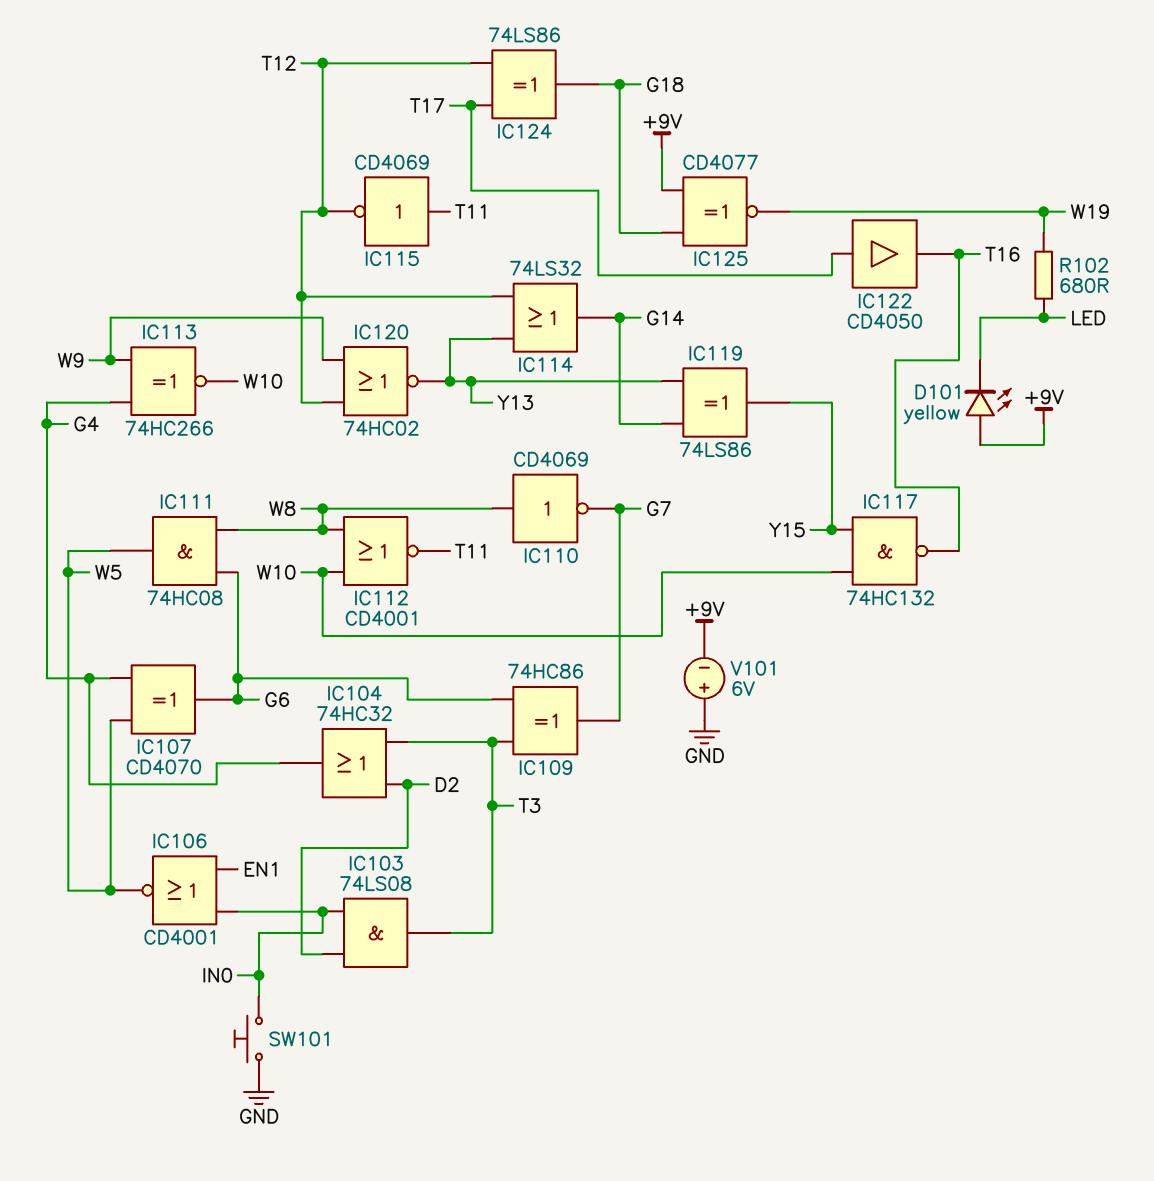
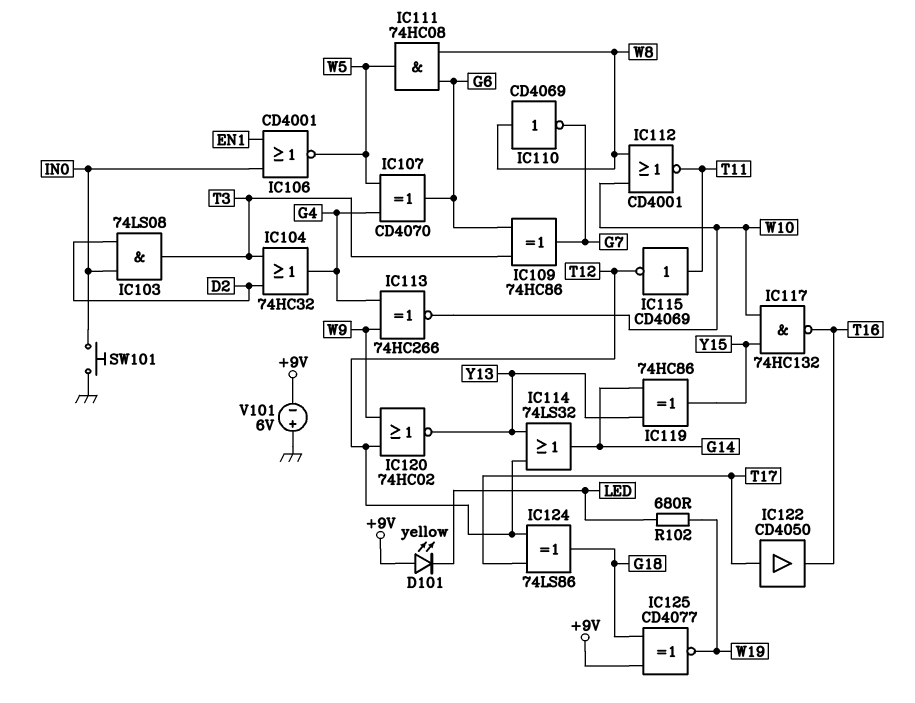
IC119: XOR 74LS86 (in G14, in Y13, out Y15) -> XOR 74HC86 (in G14, in Y13, out Y15)

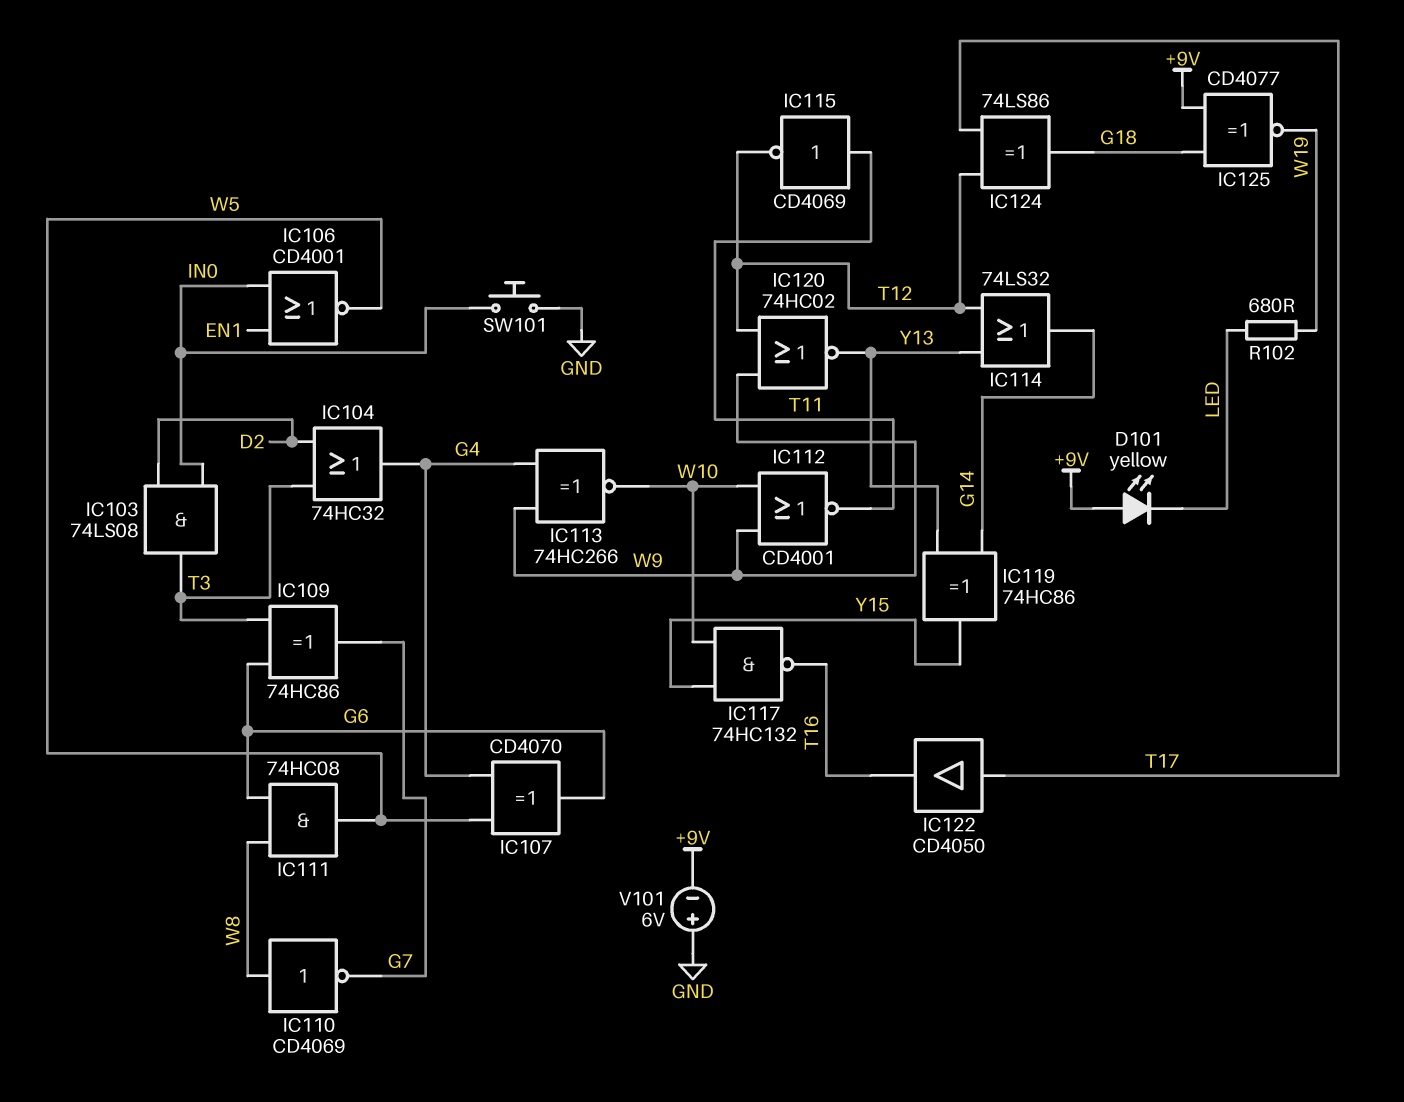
IC112: NOR CD4001 (in W8, in W10, out T11) -> NOR CD4001 (in W9, in W10, out T11)

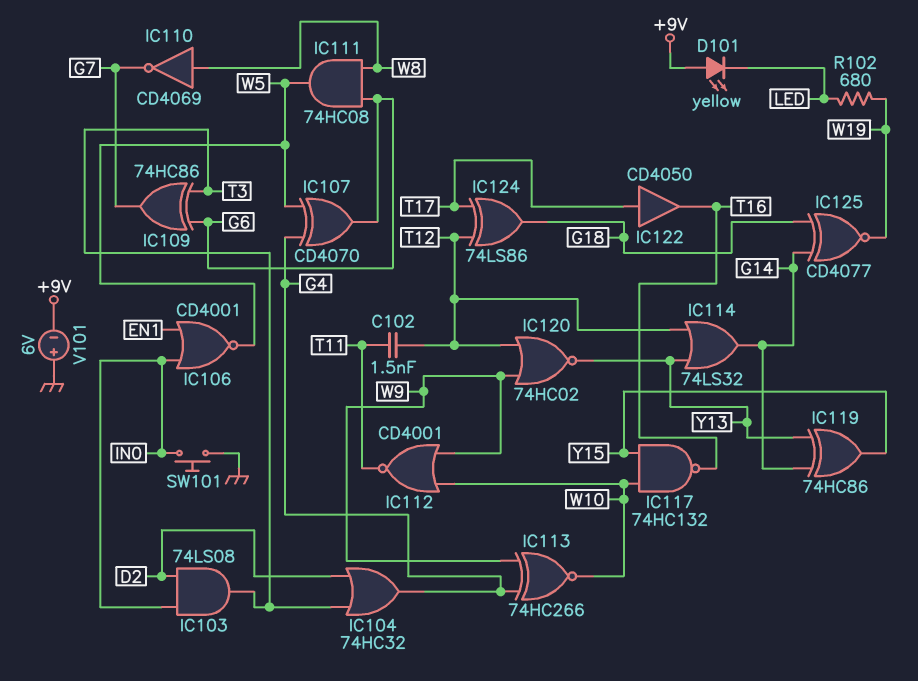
C102: none -> 1.5nF (T11, T12)
IC115: NOT CD4069 (in T11, out T12) -> none
IC125: XNOR CD4077 (in +9V, in G18, out W19) -> XNOR CD4077 (in G14, in G18, out W19)

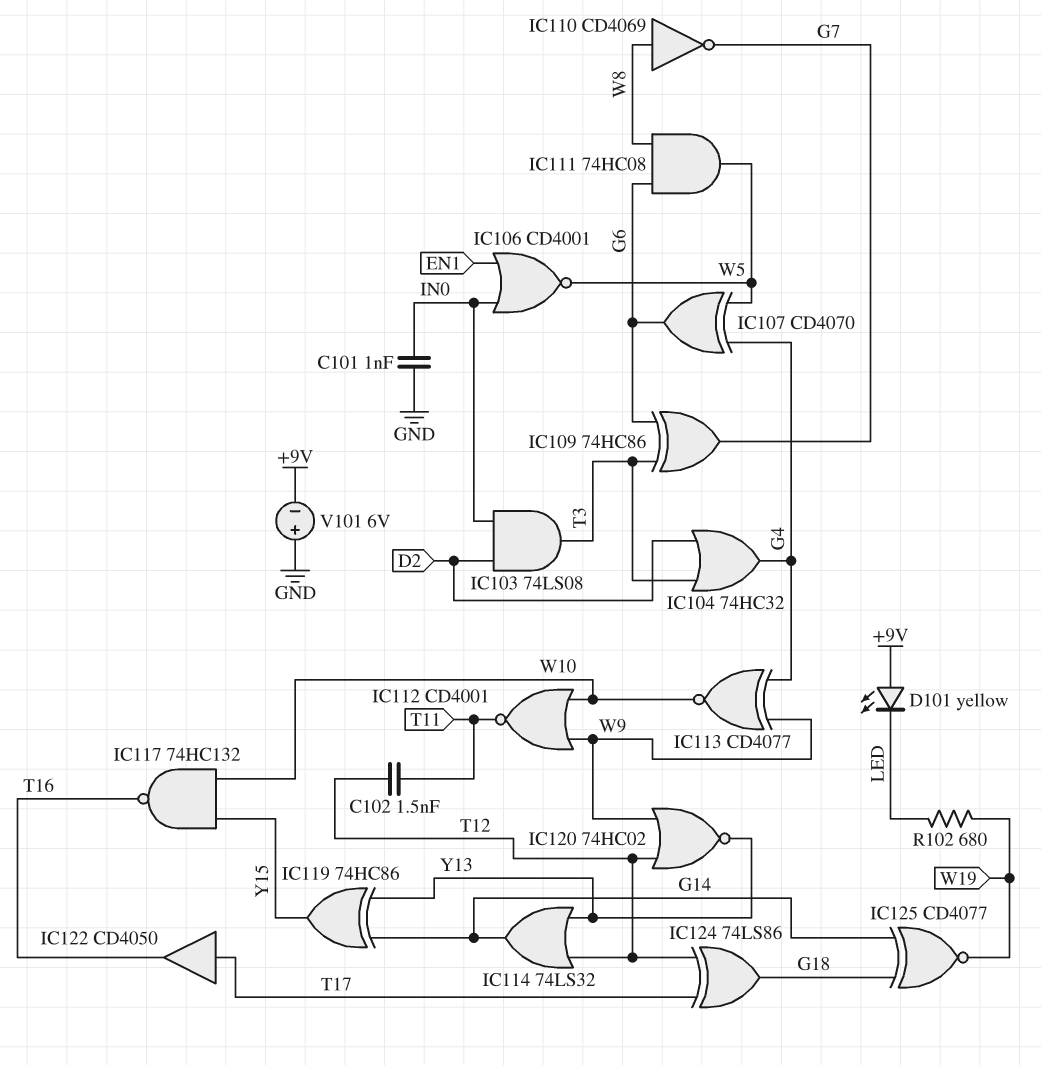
C101: none -> 1nF (GND, IN0)
IC113: XNOR 74HC266 (in G4, in W9, out W10) -> XNOR CD4077 (in G4, in W9, out W10)
SW101: button (GND, IN0) -> none

